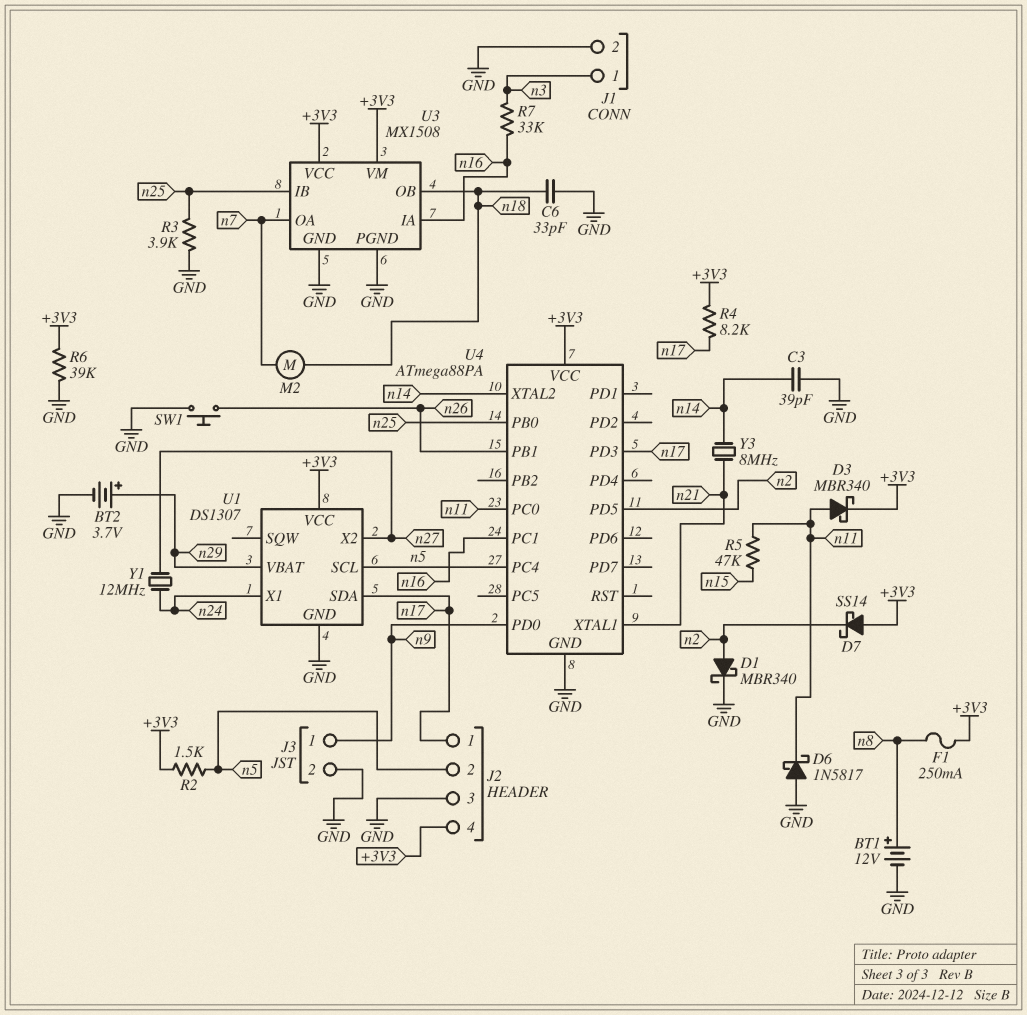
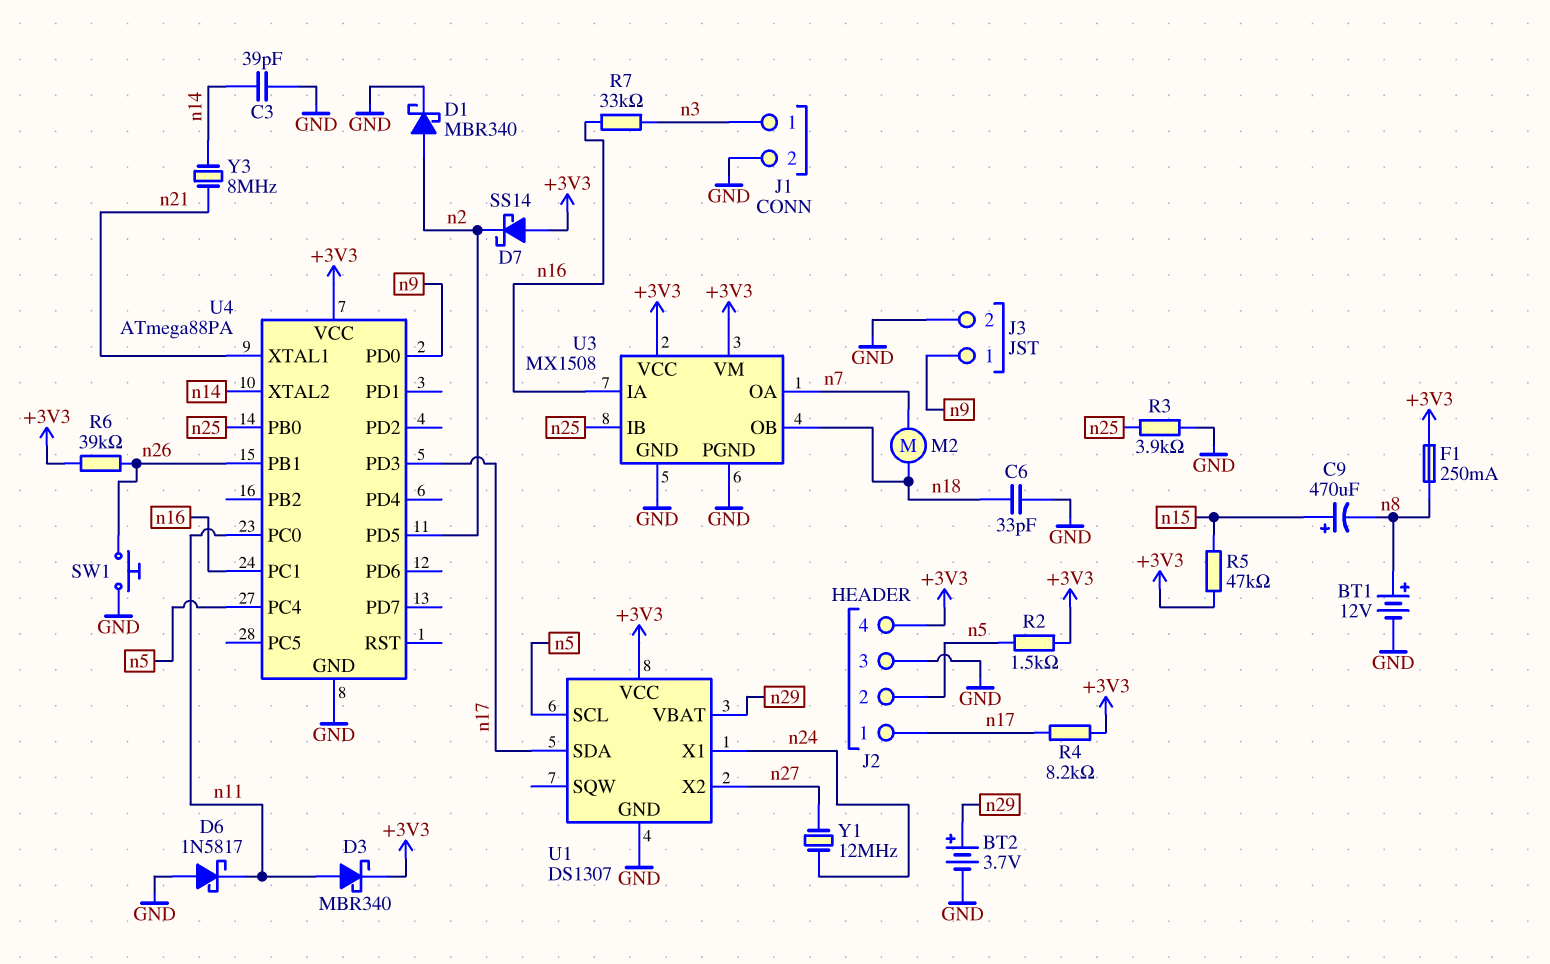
C9: none -> 470uF (plus n15, minus n8)
R5: 47k (n11, n15) -> 47k (+3V3, n15)
R6: 39k (+3V3, GND) -> 39k (+3V3, n26)

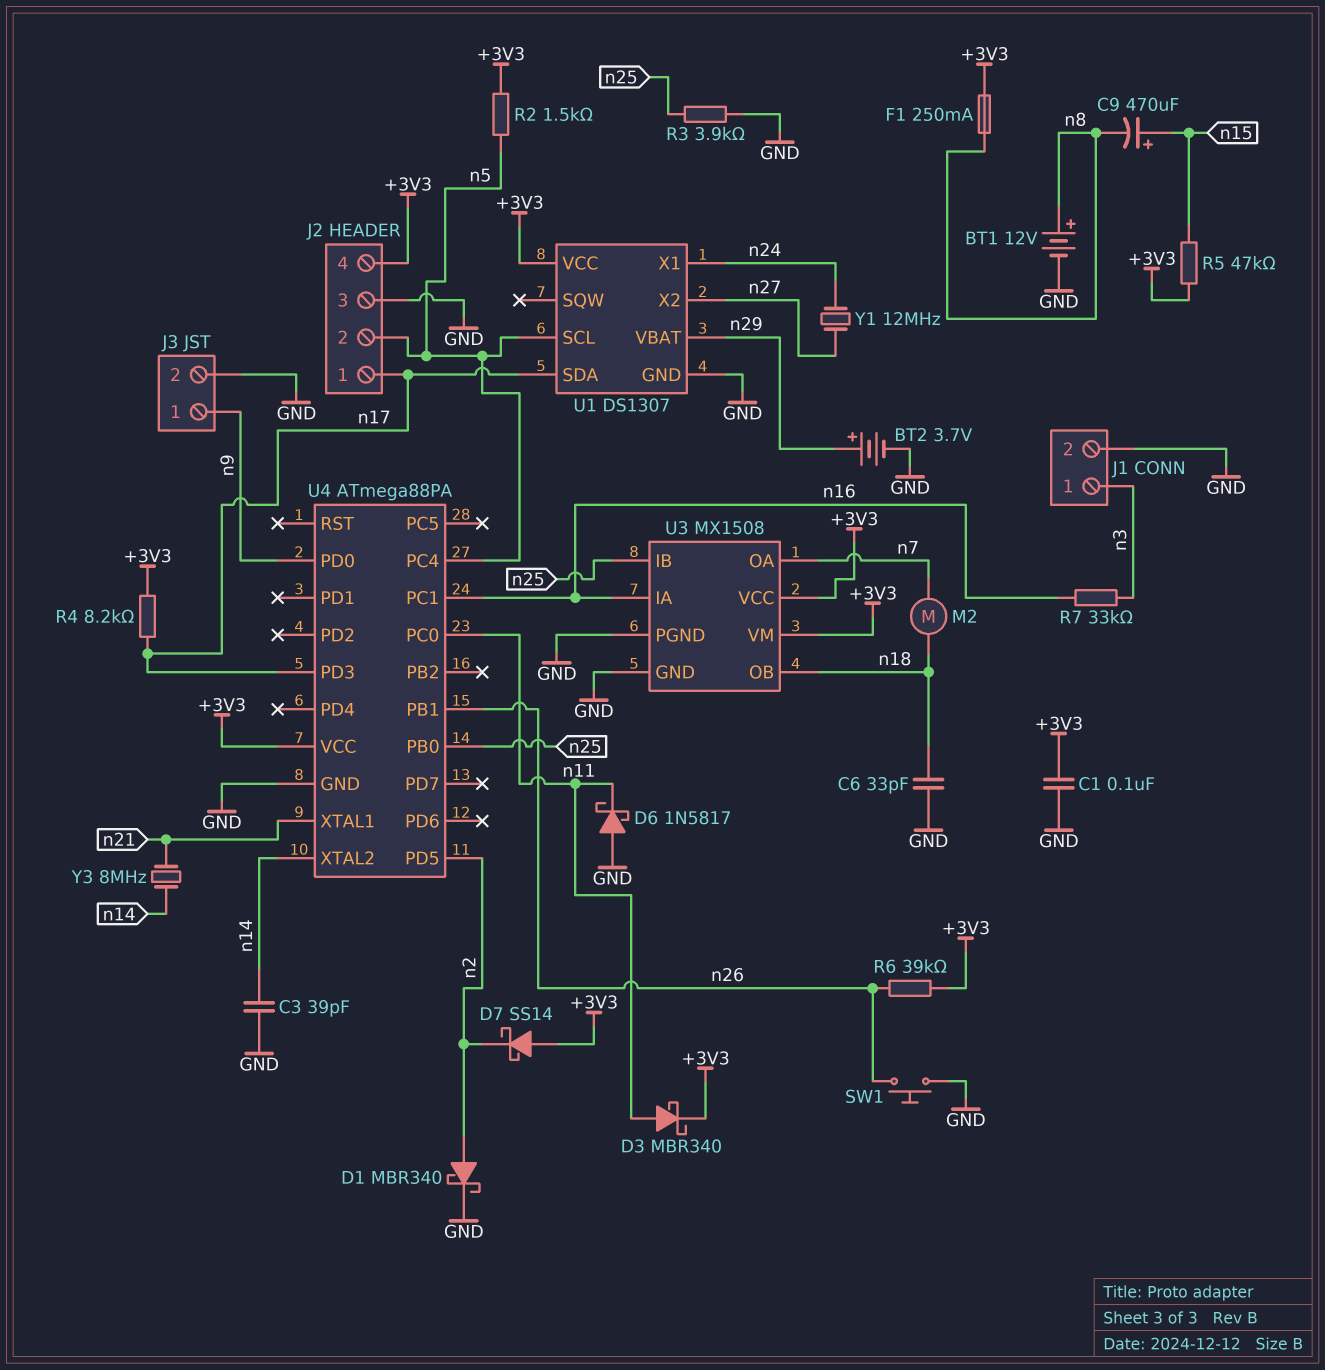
C1: none -> 100nF (+3V3, GND)

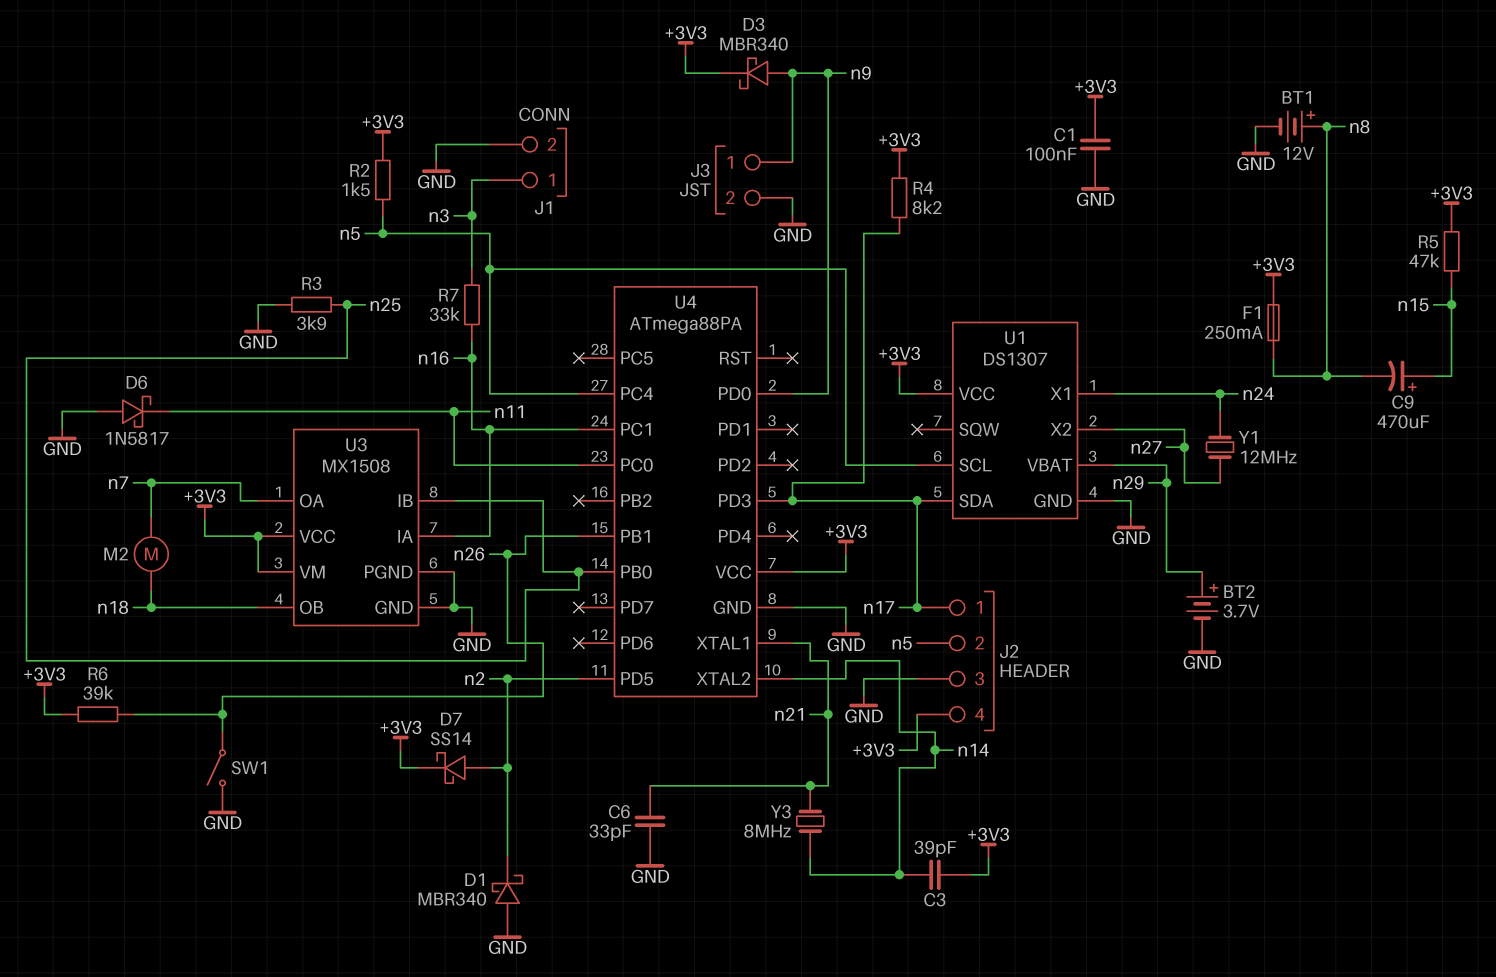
C3: 39pF (GND, n14) -> 39pF (+3V3, n14)
C6: 33pF (GND, n18) -> 33pF (GND, n21)
D1: schottky MBR340 (A n2, K GND) -> schottky MBR340 (A GND, K n2)
D3: schottky MBR340 (A n11, K +3V3) -> schottky MBR340 (A n9, K +3V3)
D7: schottky SS14 (A +3V3, K n2) -> schottky SS14 (A n2, K +3V3)
SW1: button (GND, n26) -> switch (GND, n26)

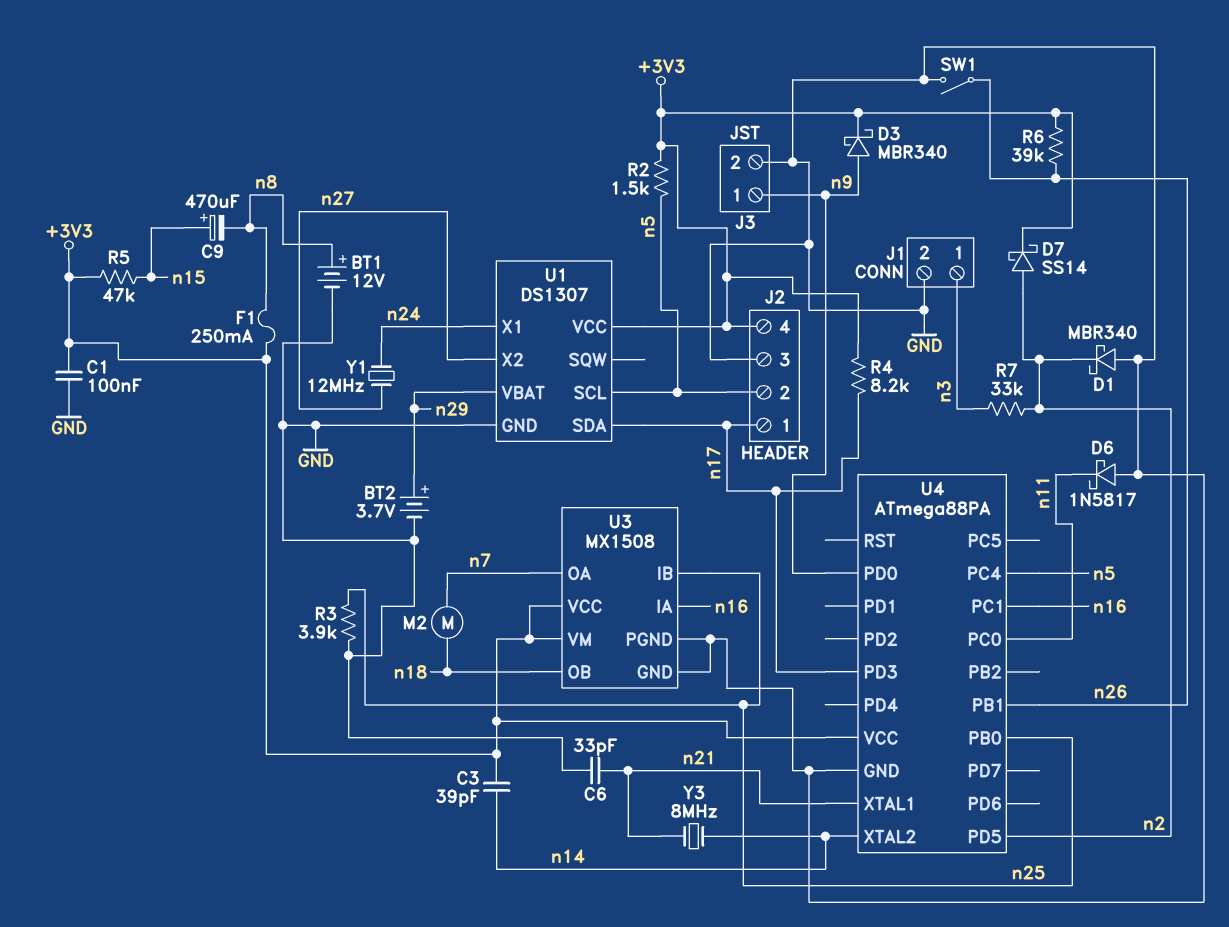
R7: 33k (n3, n16) -> 33k (n2, n3)

